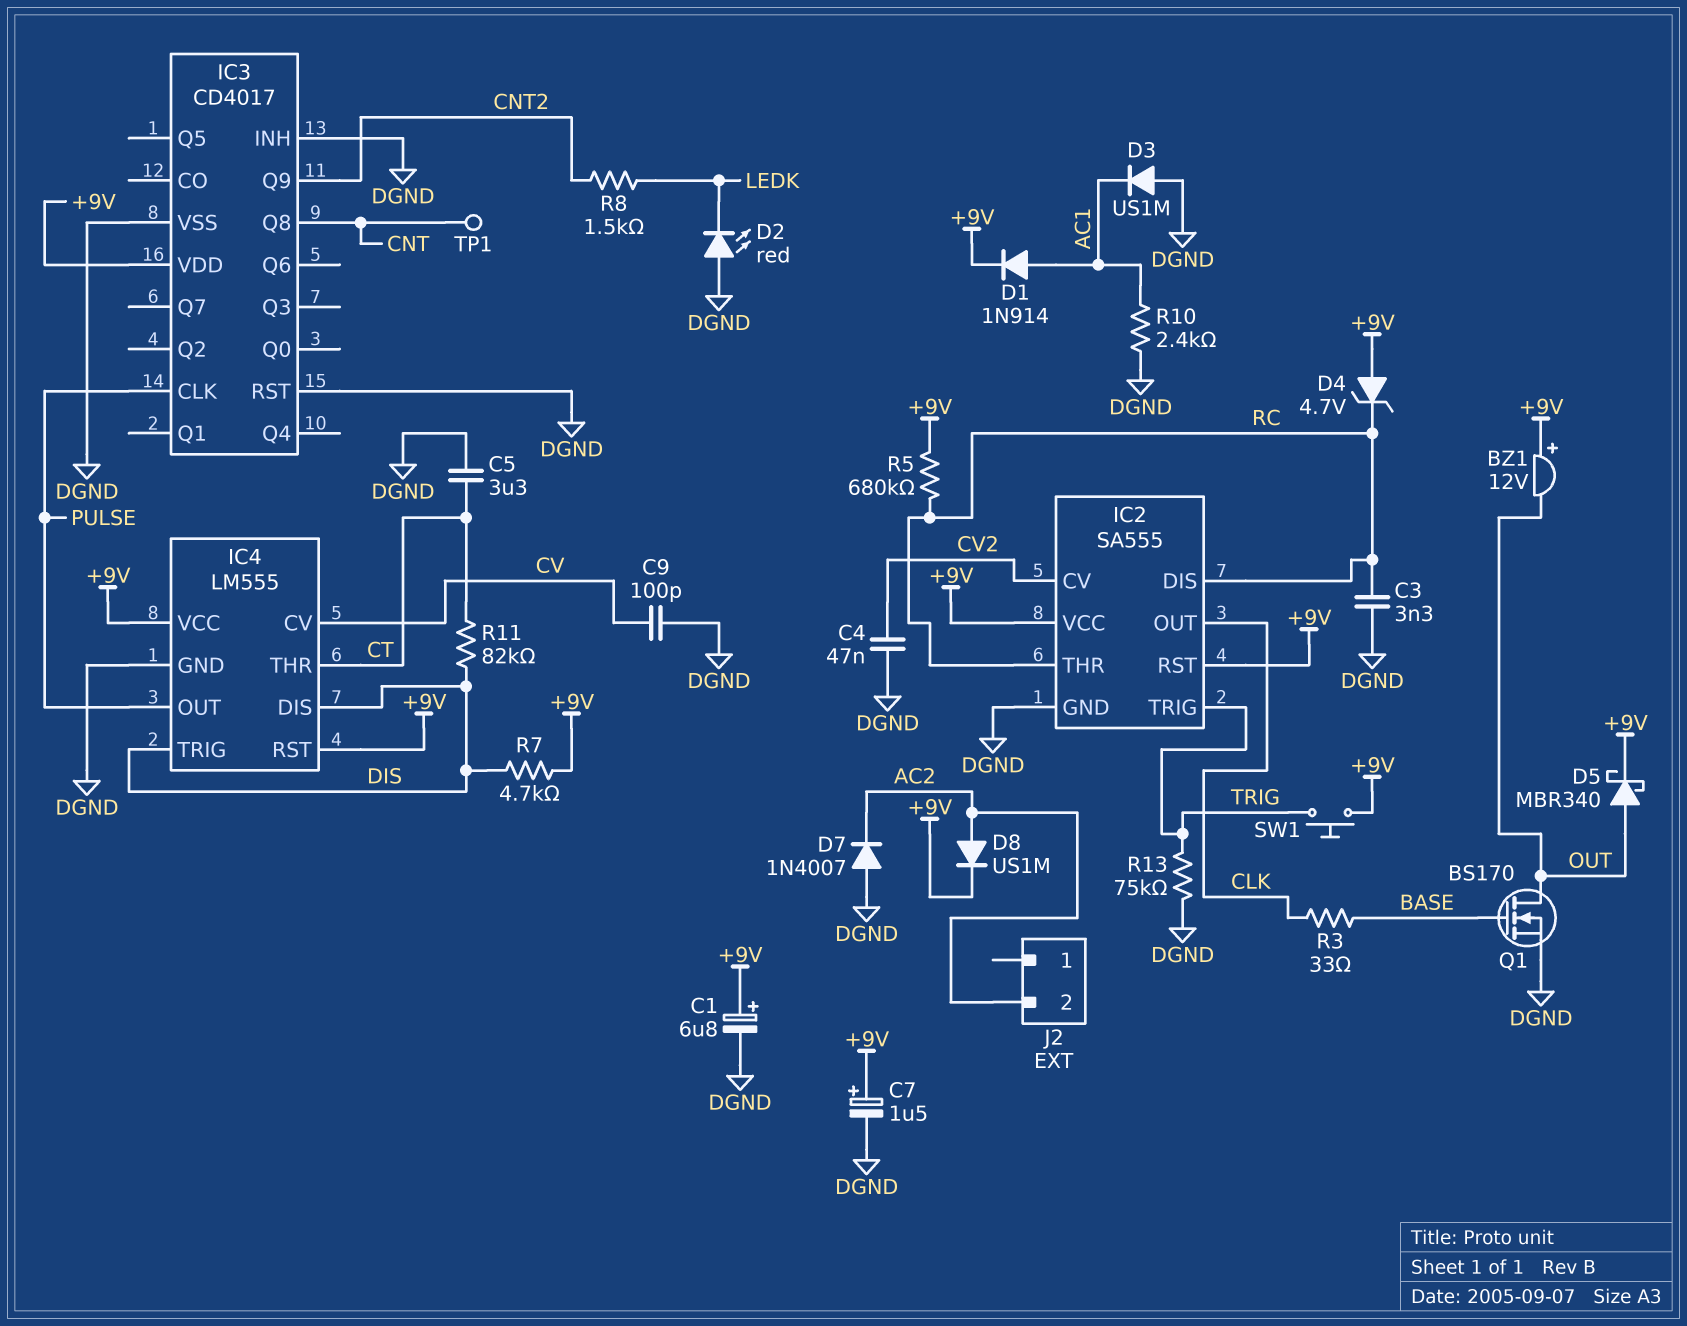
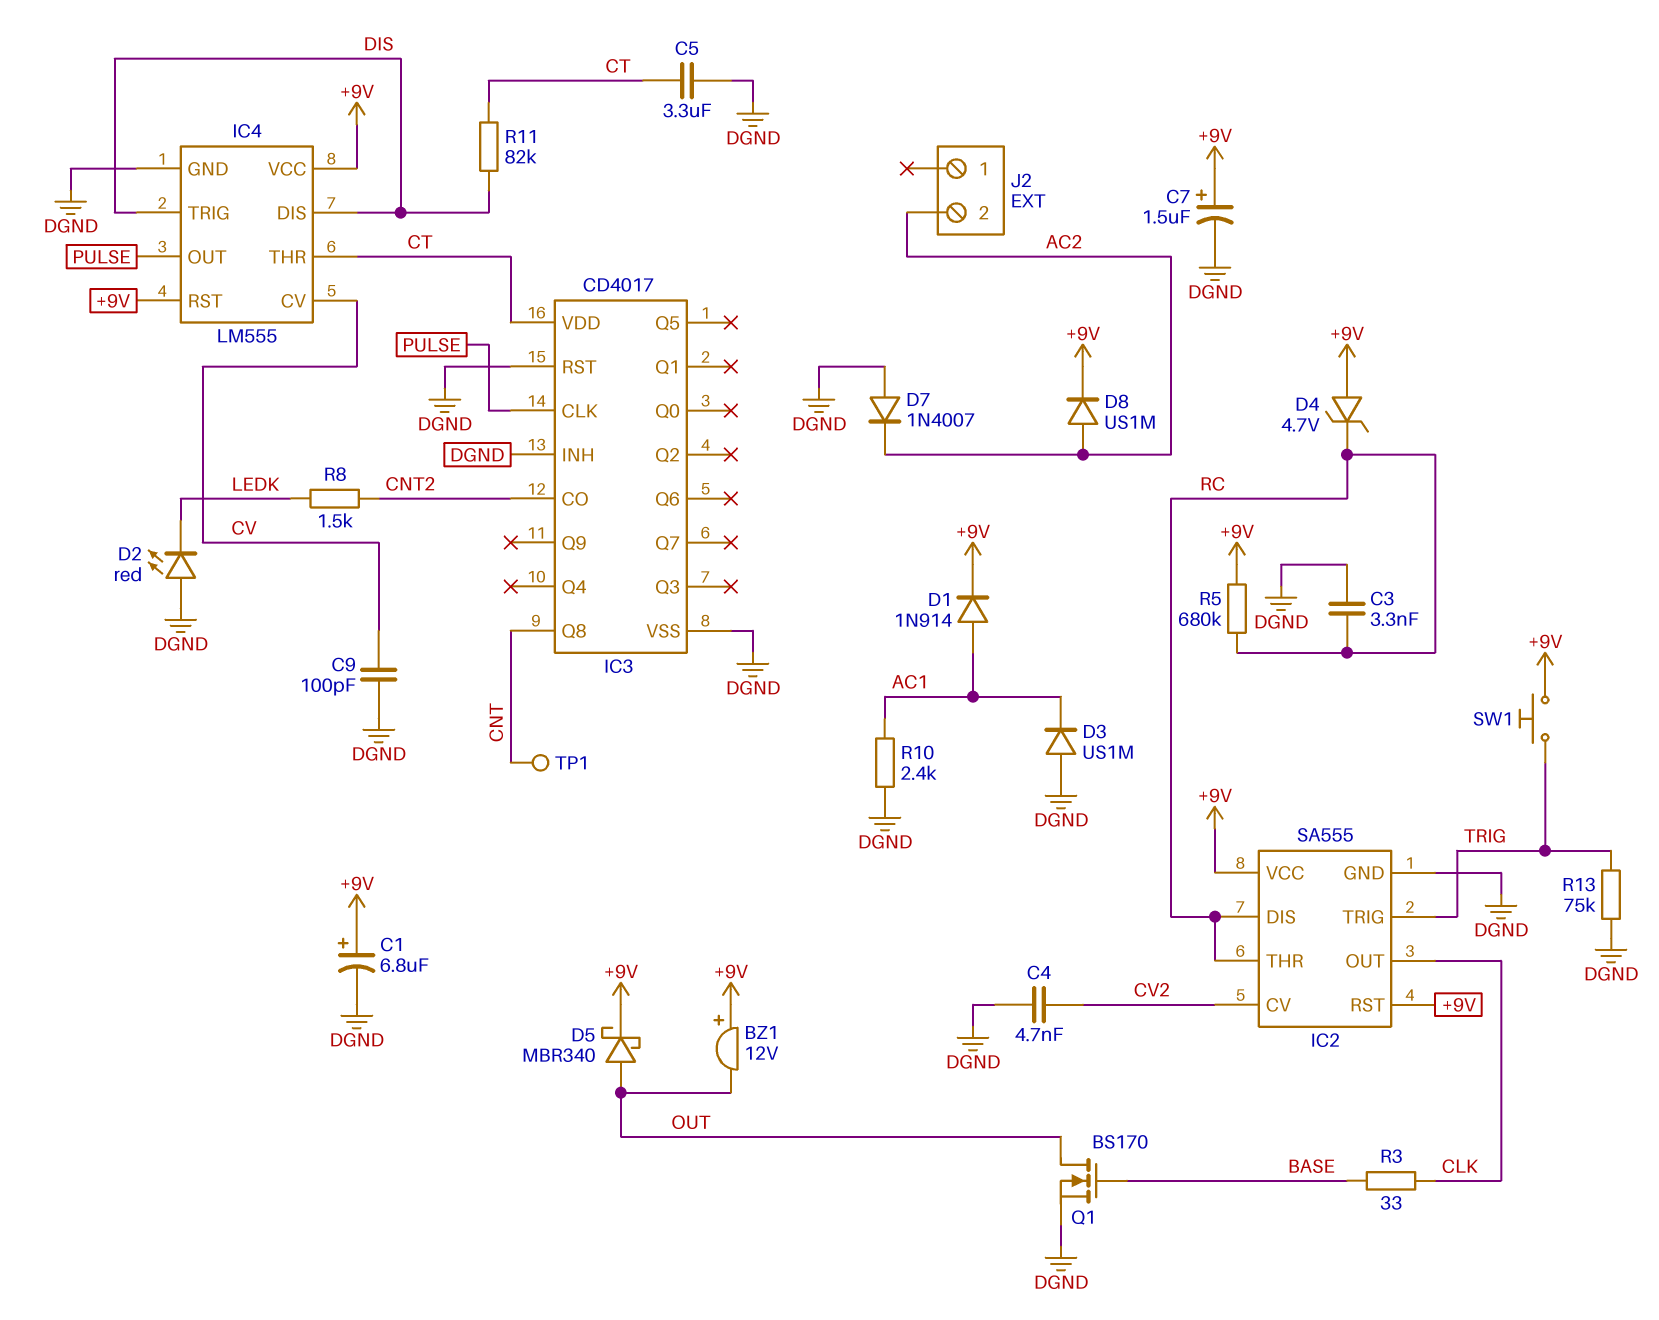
C4: 47nF (CV2, DGND) -> 4.7nF (CV2, DGND)
IC3 pin CO: none -> CNT2
IC3 pin Q9: CNT2 -> none
IC3 pin VDD: +9V -> CT
R7: 4.7k (+9V, DIS) -> none

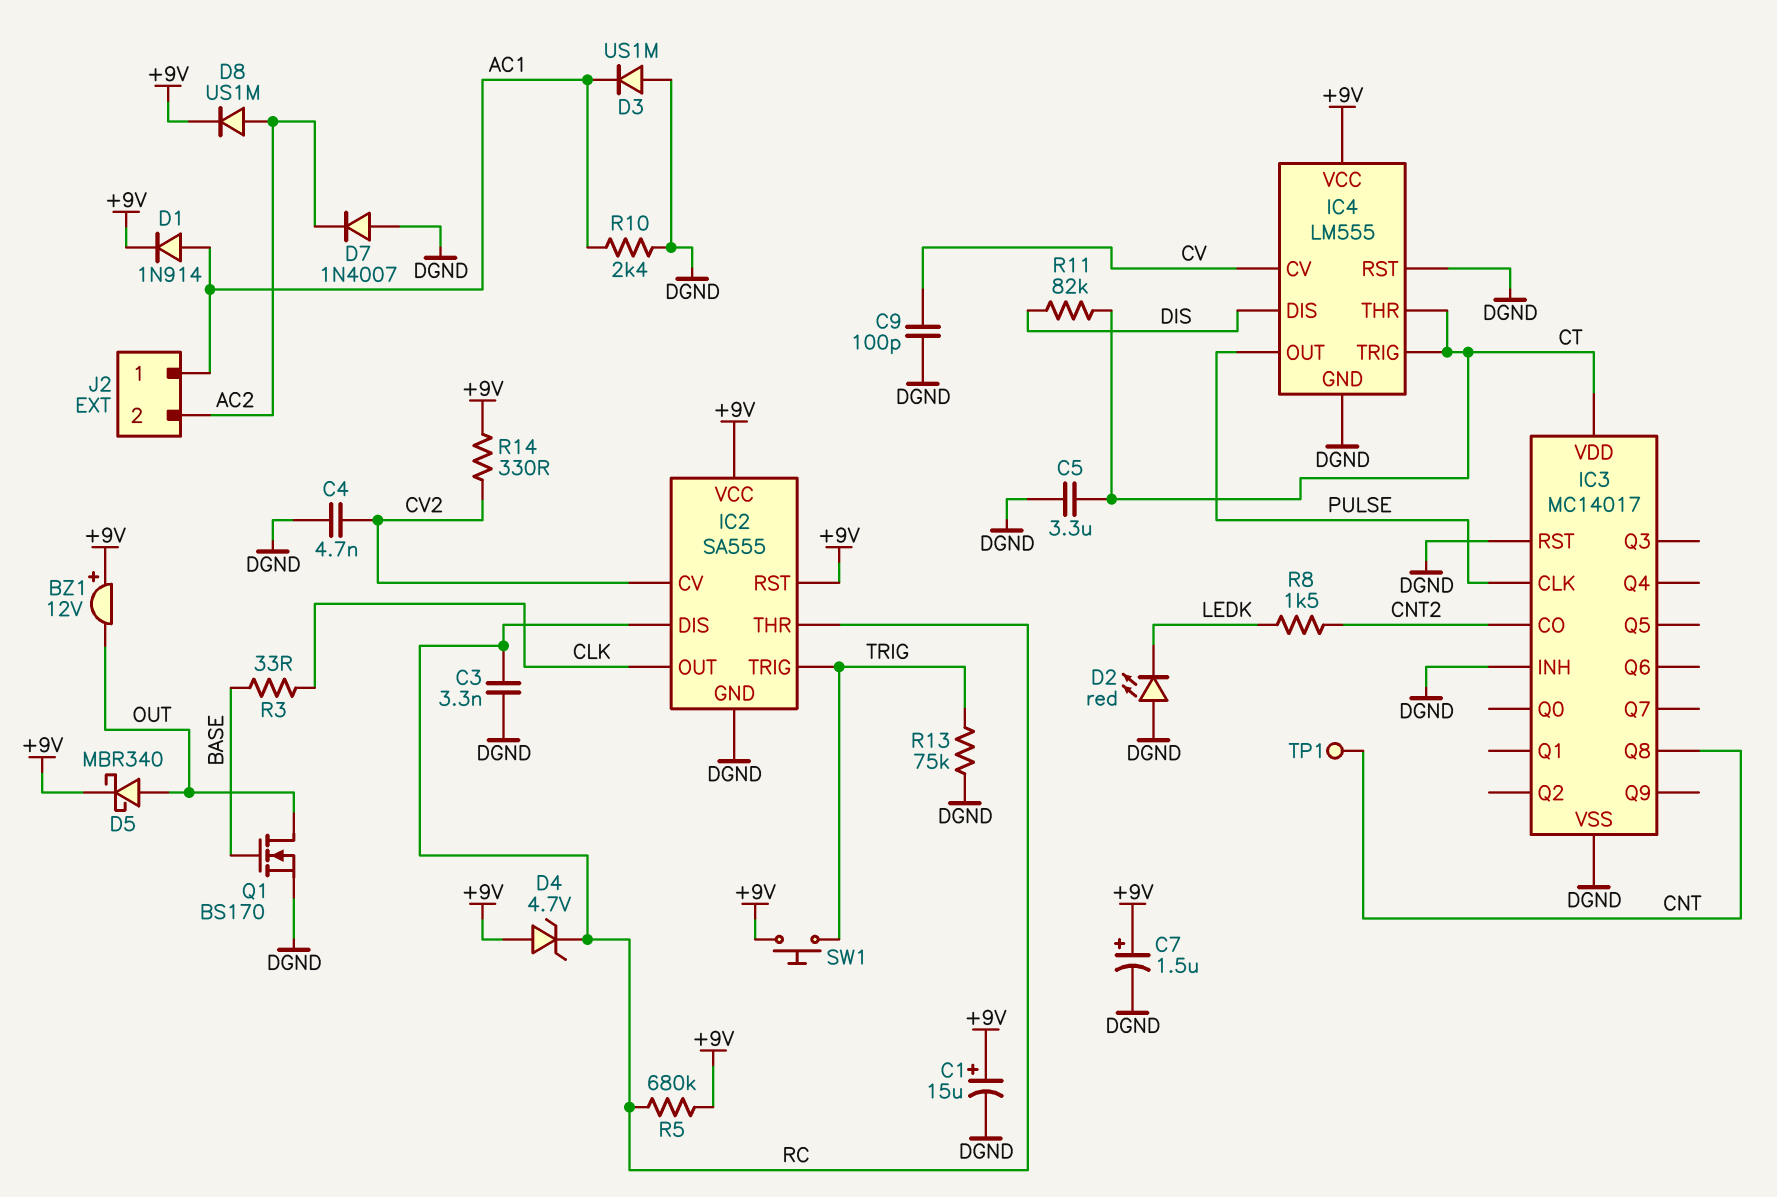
C1: 6.8uF (plus +9V, minus DGND) -> 15uF (plus +9V, minus DGND)
IC3: CD4017 -> MC14017
IC4 pin RST: +9V -> DGND
IC4 pin TRIG: DIS -> CT
J2 pin 1: none -> AC1
R14: none -> 330 (+9V, CV2)

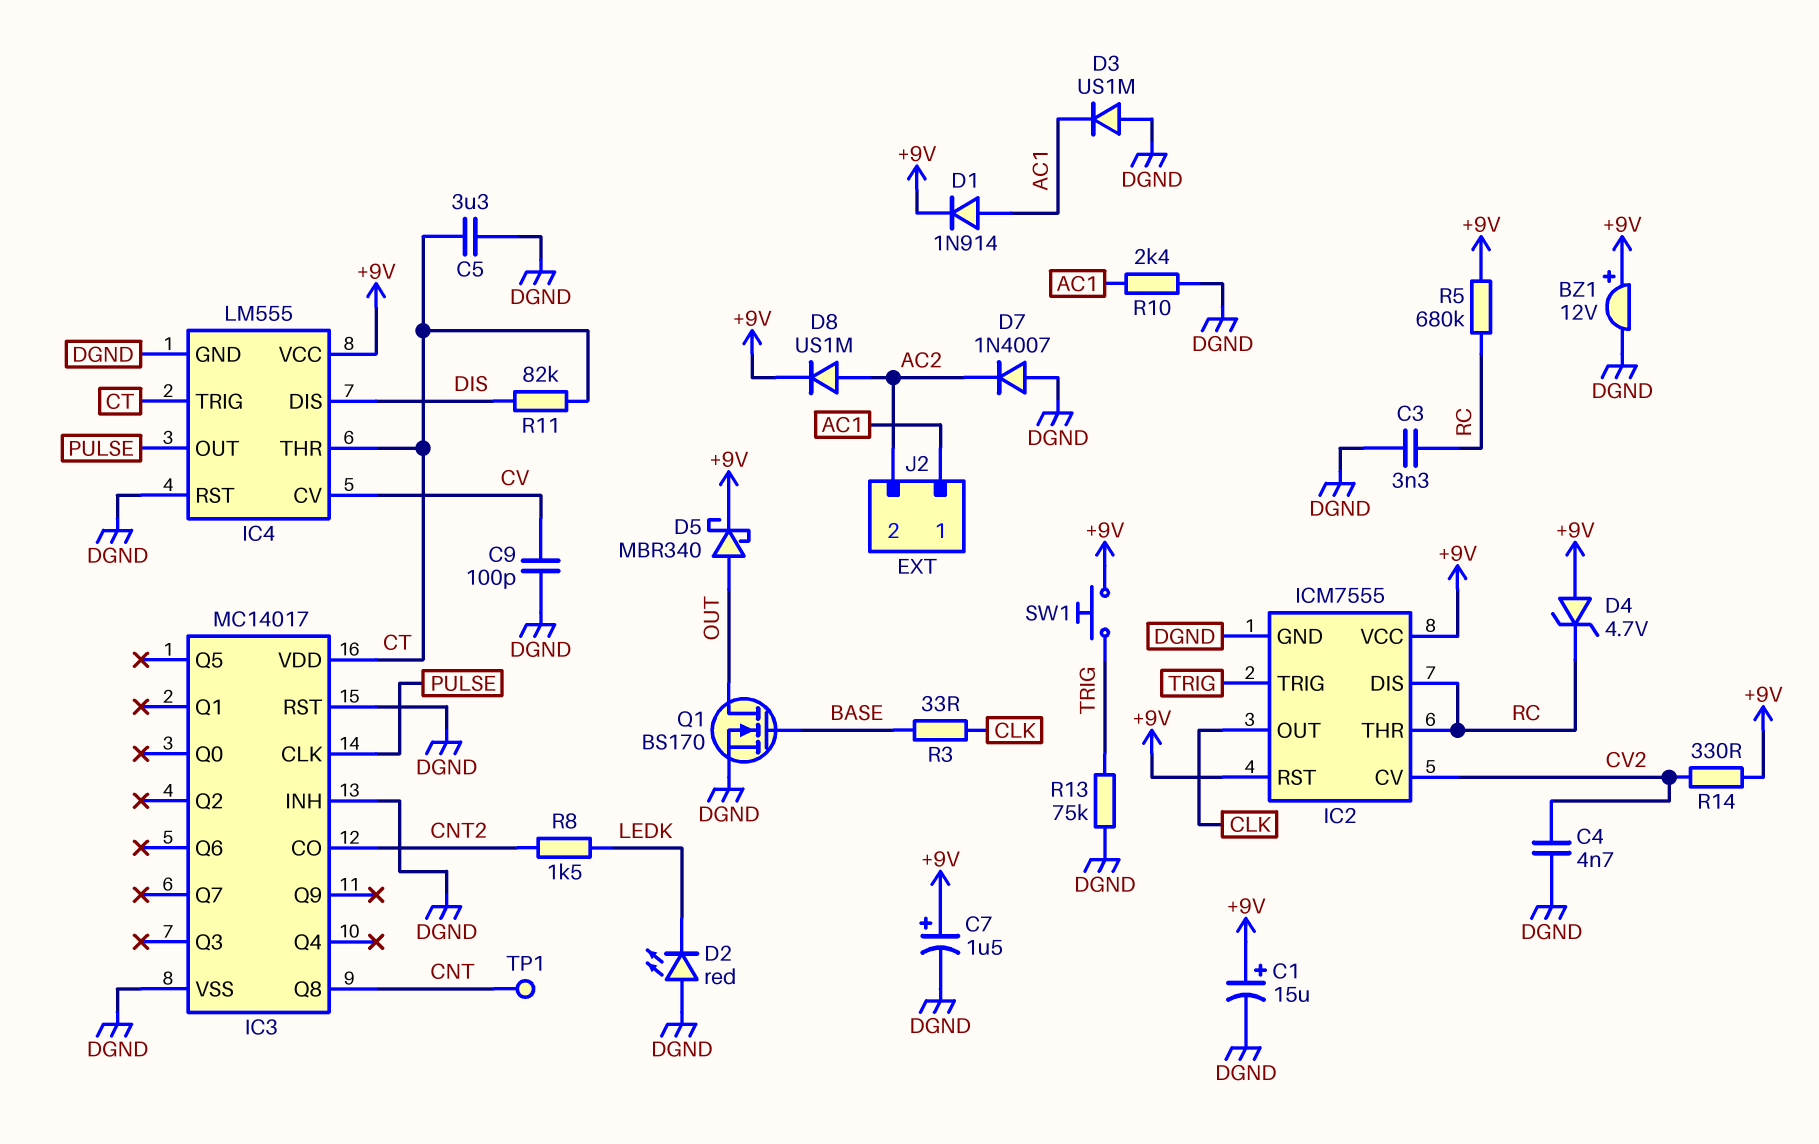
BZ1: buzzer 12V (plus +9V, minus OUT) -> buzzer 12V (plus +9V, minus DGND)
IC2: SA555 -> ICM7555

